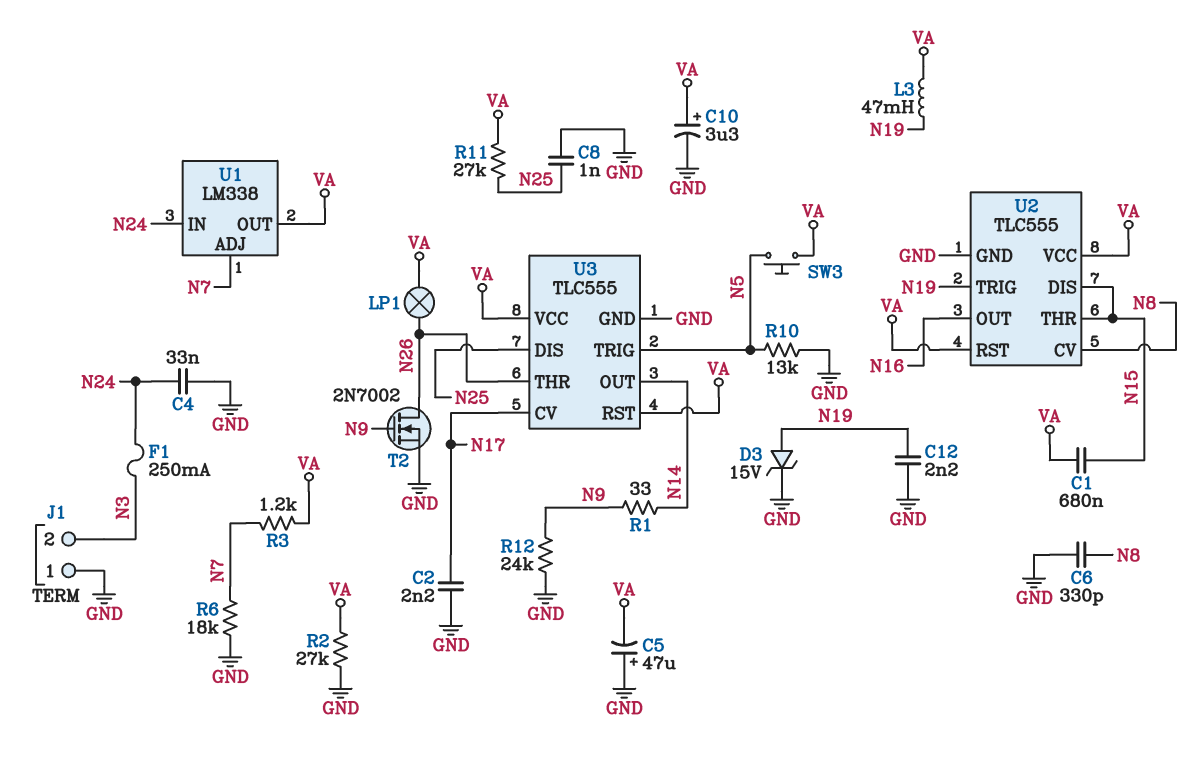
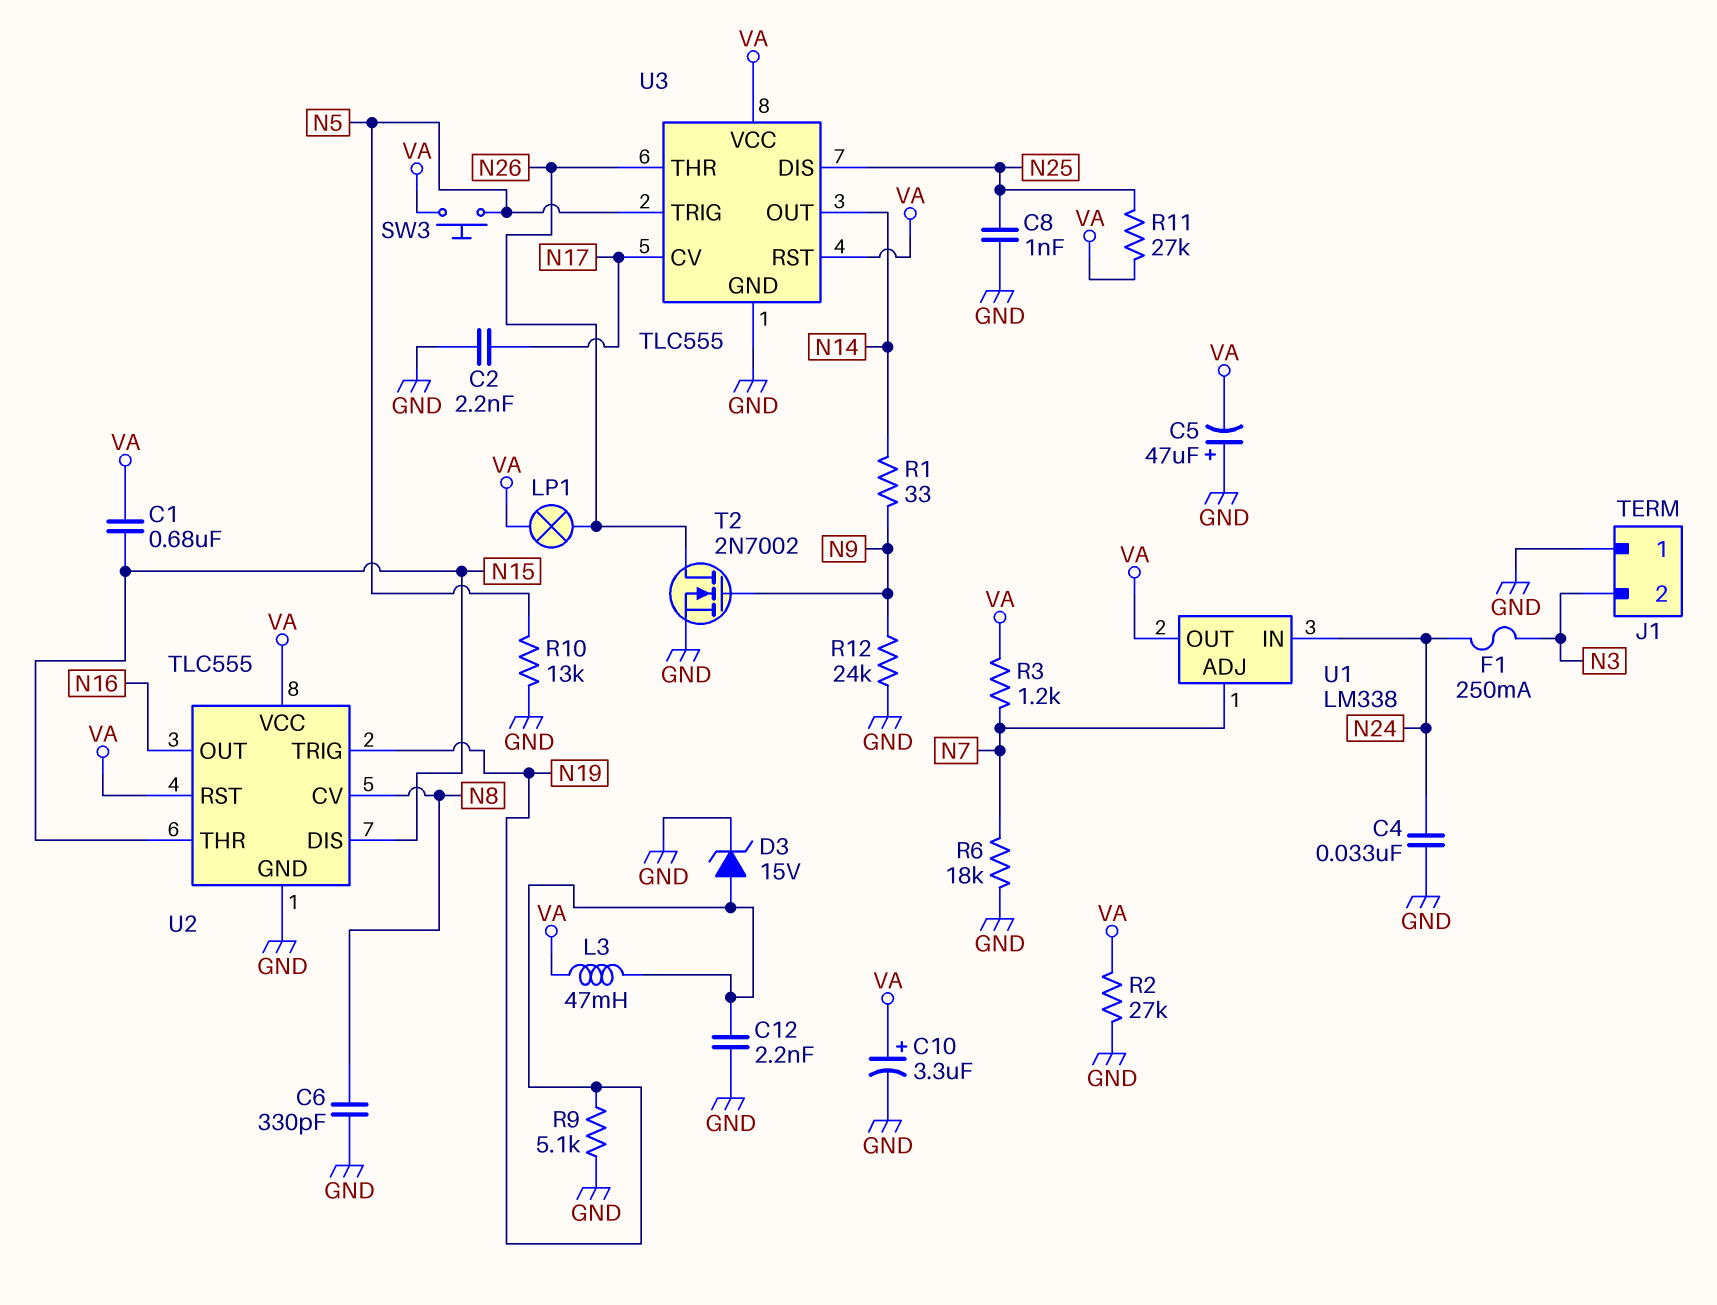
R9: none -> 5.1k (GND, N19)

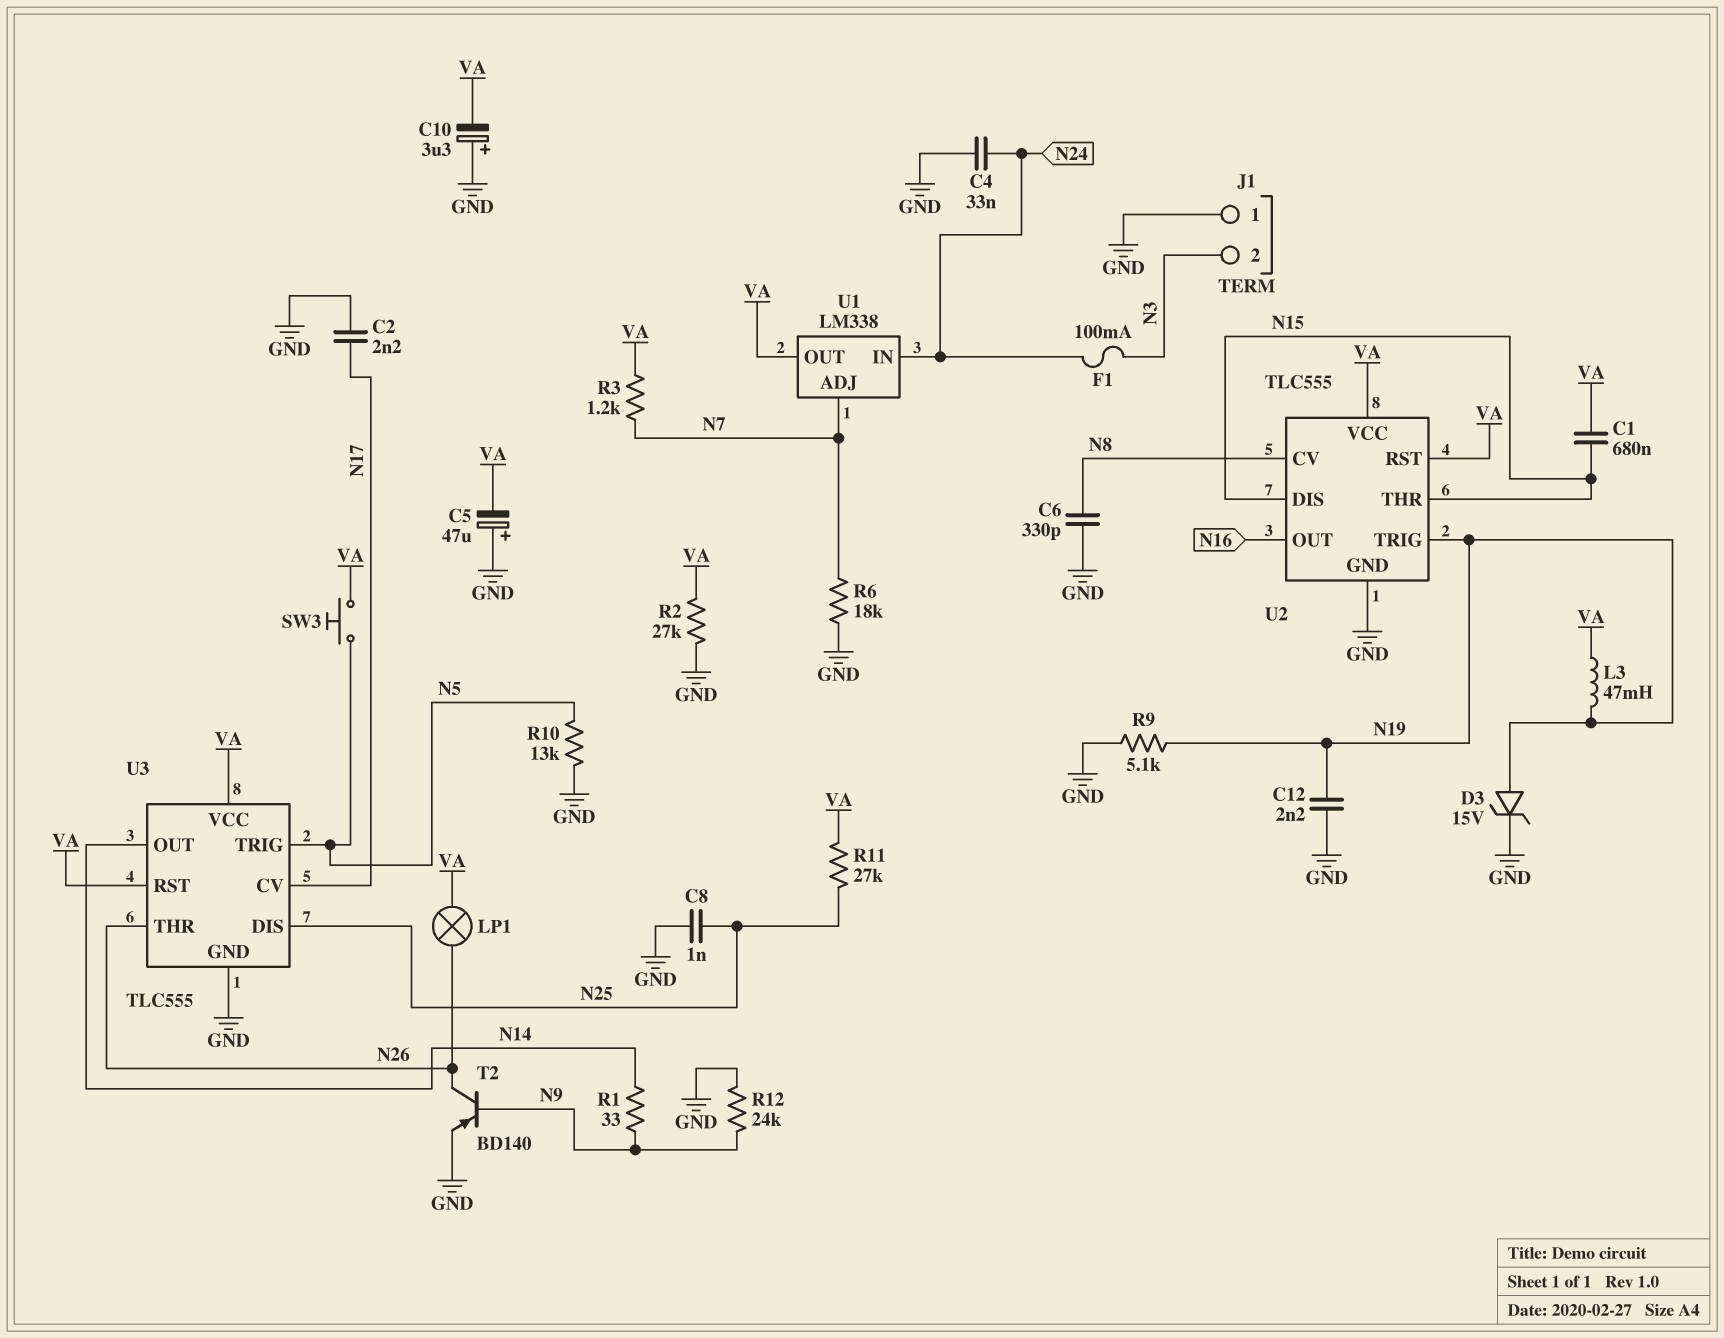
C10: 3.3uF (plus VA, minus GND) -> 3.3uF (plus GND, minus VA)
F1: 250mA (N3, N24) -> 100mA (N3, N24)
T2: NMOS 2N7002 (G N9, D N26, S GND) -> PNP BD140 (B N9, C N26, E GND)

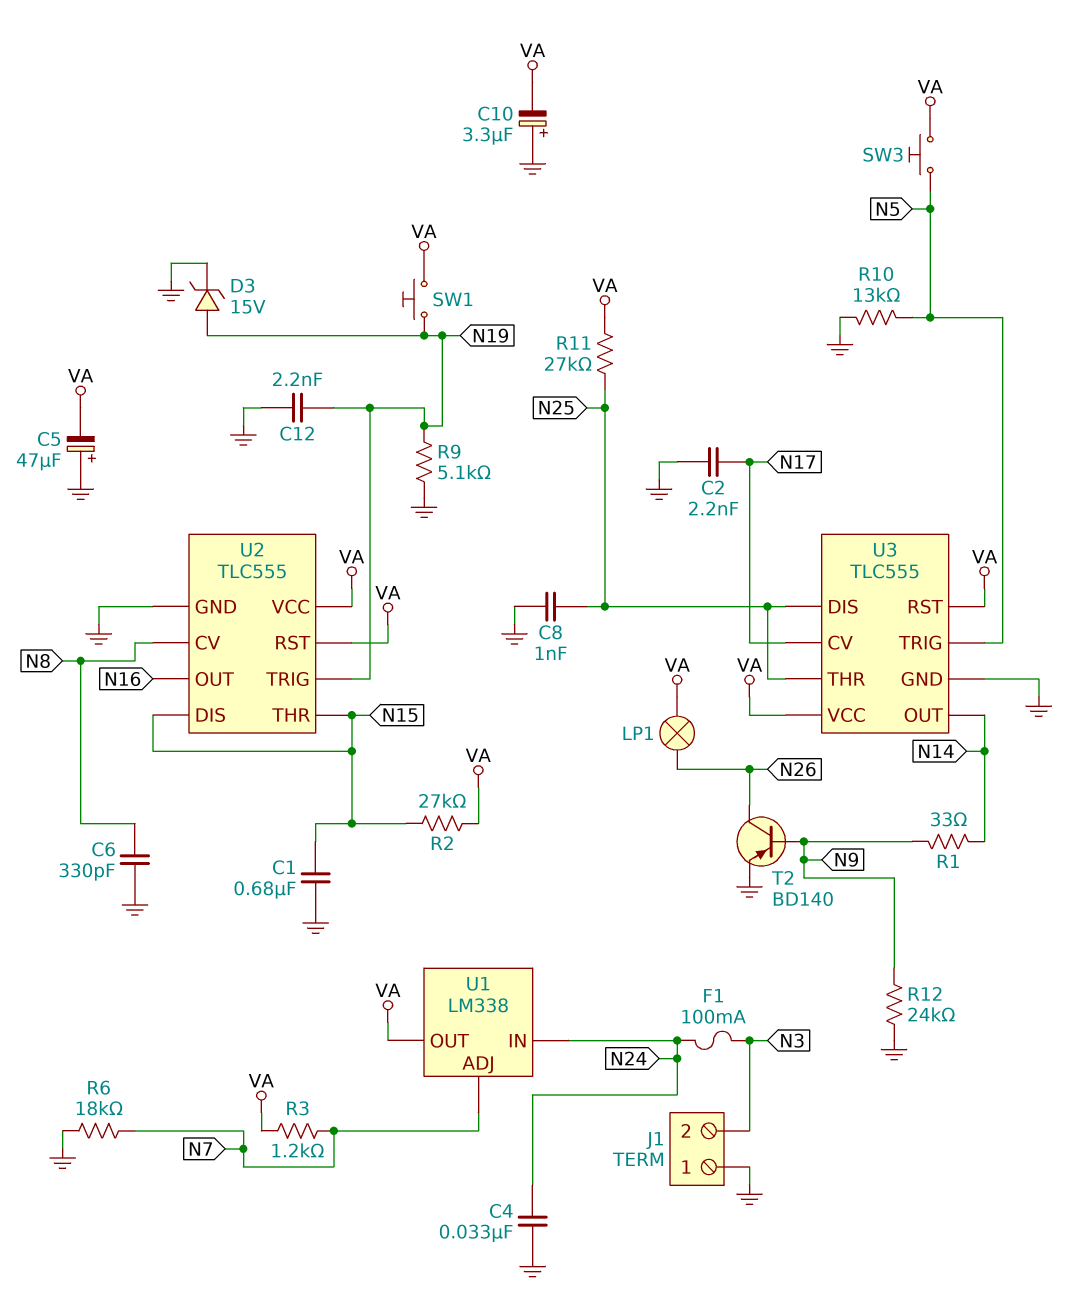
C1: 680nF (N15, VA) -> 680nF (GND, N15)
L3: 47mH (N19, VA) -> none
R2: 27k (GND, VA) -> 27k (N15, VA)
SW1: none -> button (N19, VA)
U3 pin THR: N26 -> N25

